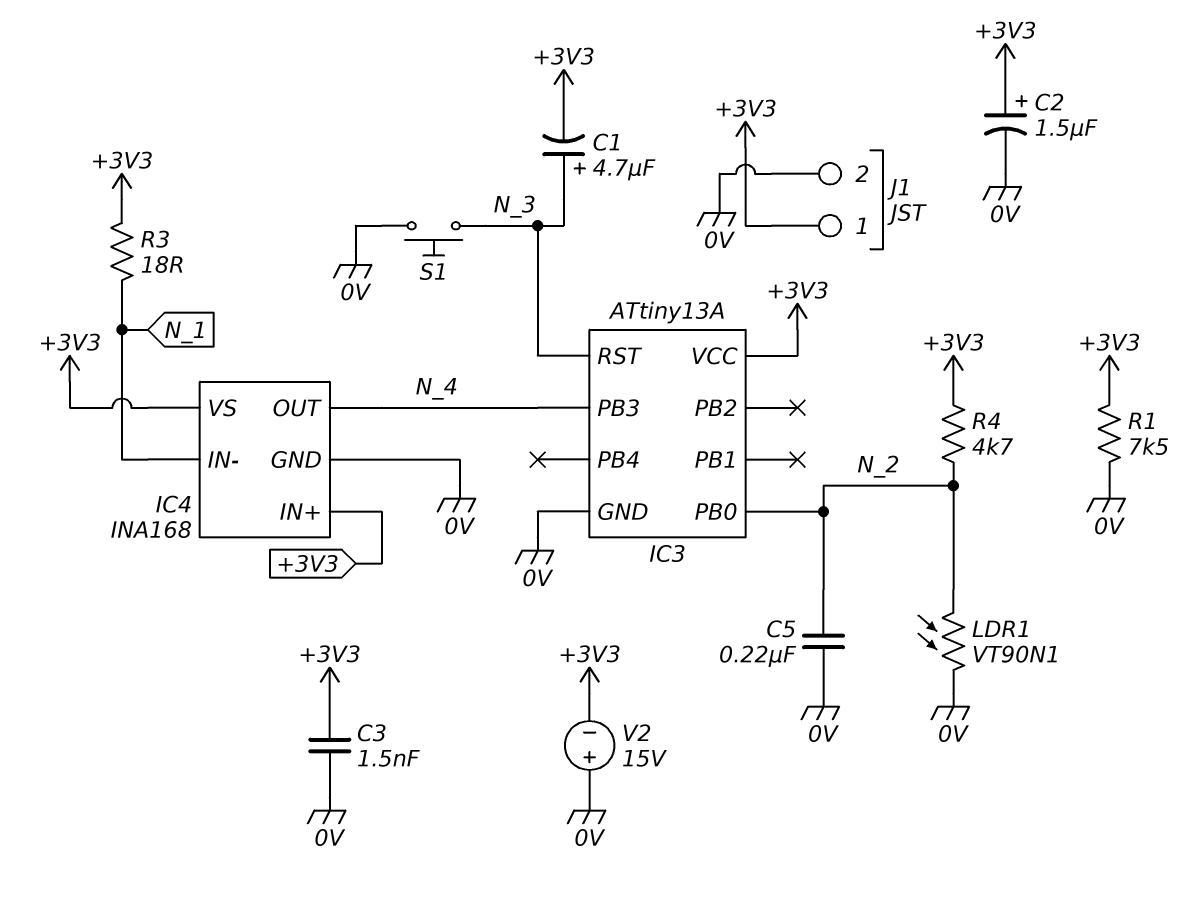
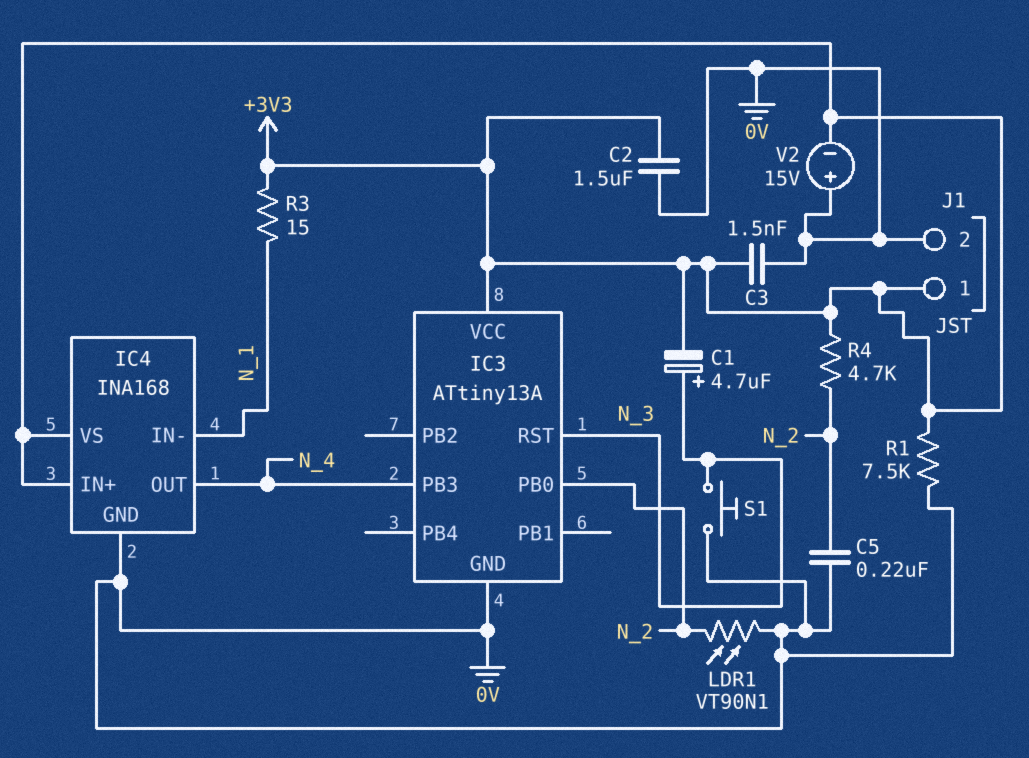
C2: 1.5uF (plus +3V3, minus 0V) -> 1.5uF (+3V3, 0V)
R3: 18 (+3V3, N_1) -> 15 (+3V3, N_1)

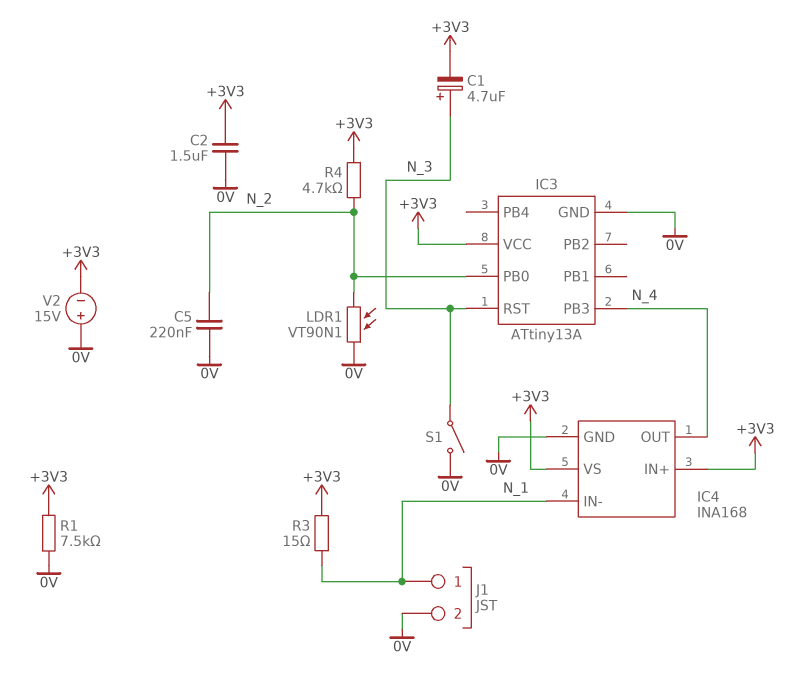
C3: 1.5nF (+3V3, 0V) -> none
J1 pin 1: +3V3 -> N_1
S1: button (0V, N_3) -> switch (0V, N_3)

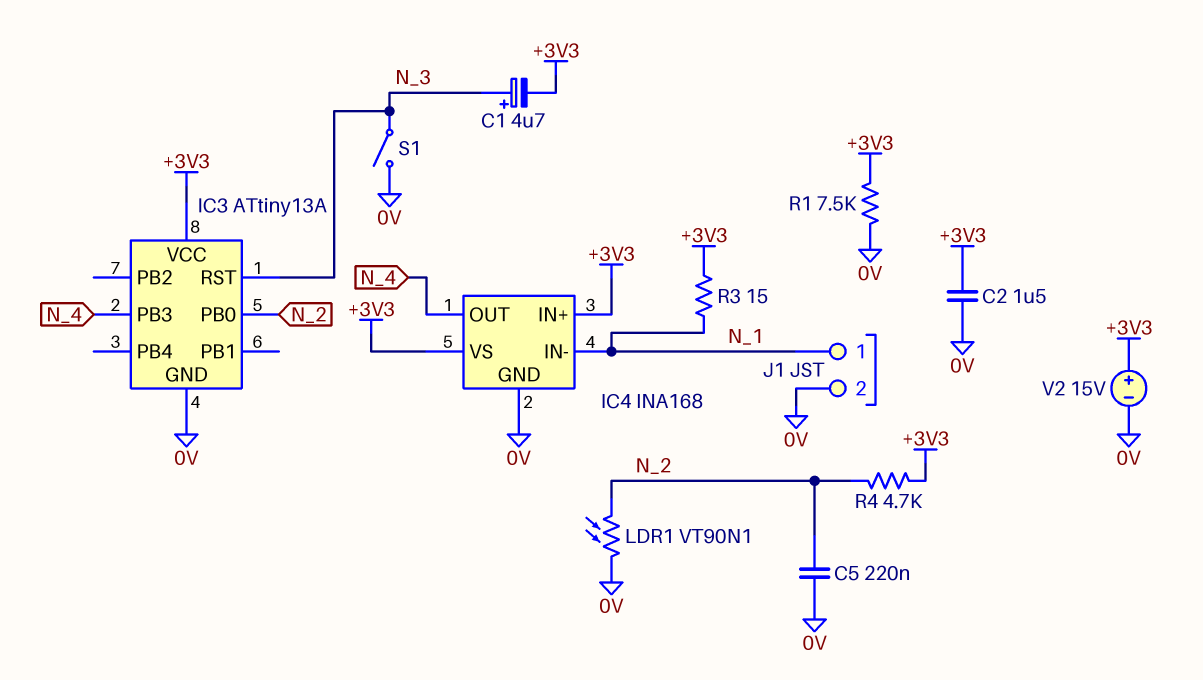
V2: 15V (plus 0V, minus +3V3) -> 15V (plus +3V3, minus 0V)

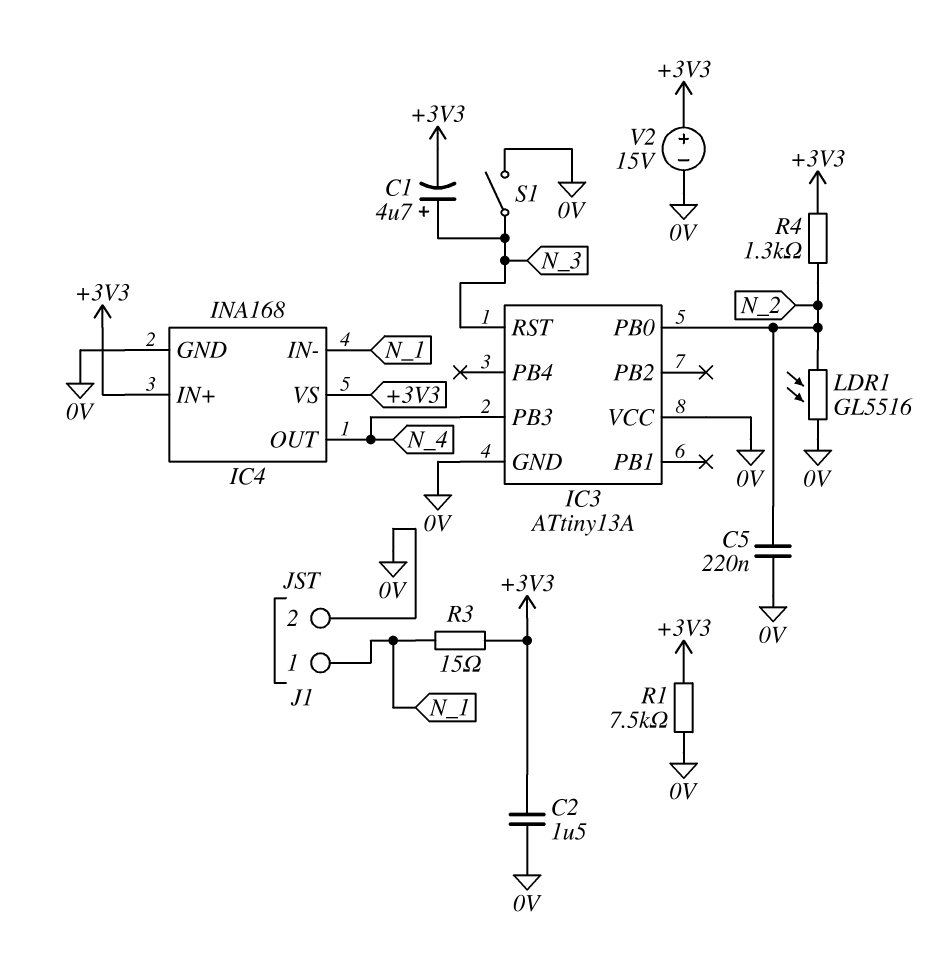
IC3 pin VCC: +3V3 -> 0V
LDR1: VT90N1 (0V, N_2) -> GL5516 (0V, N_2)
R4: 4.7k (+3V3, N_2) -> 1.3k (+3V3, N_2)

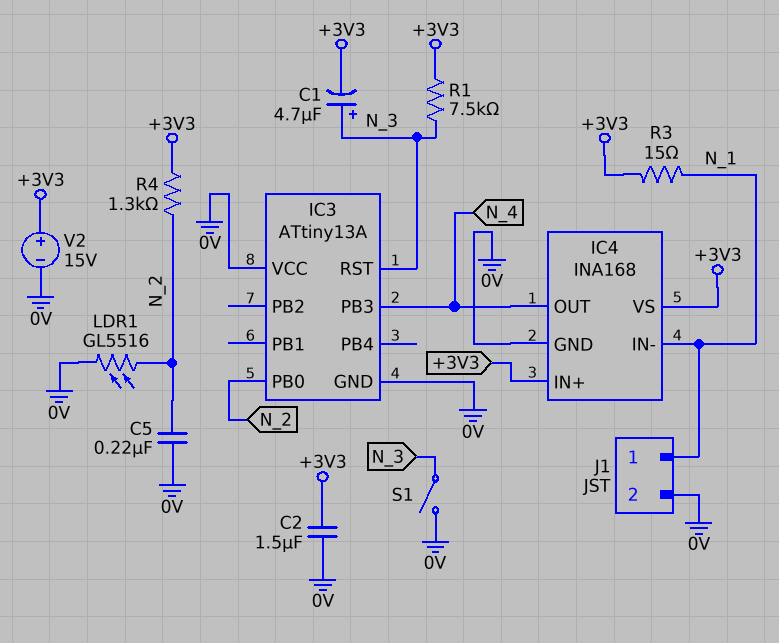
R1: 7.5k (+3V3, 0V) -> 7.5k (+3V3, N_3)

